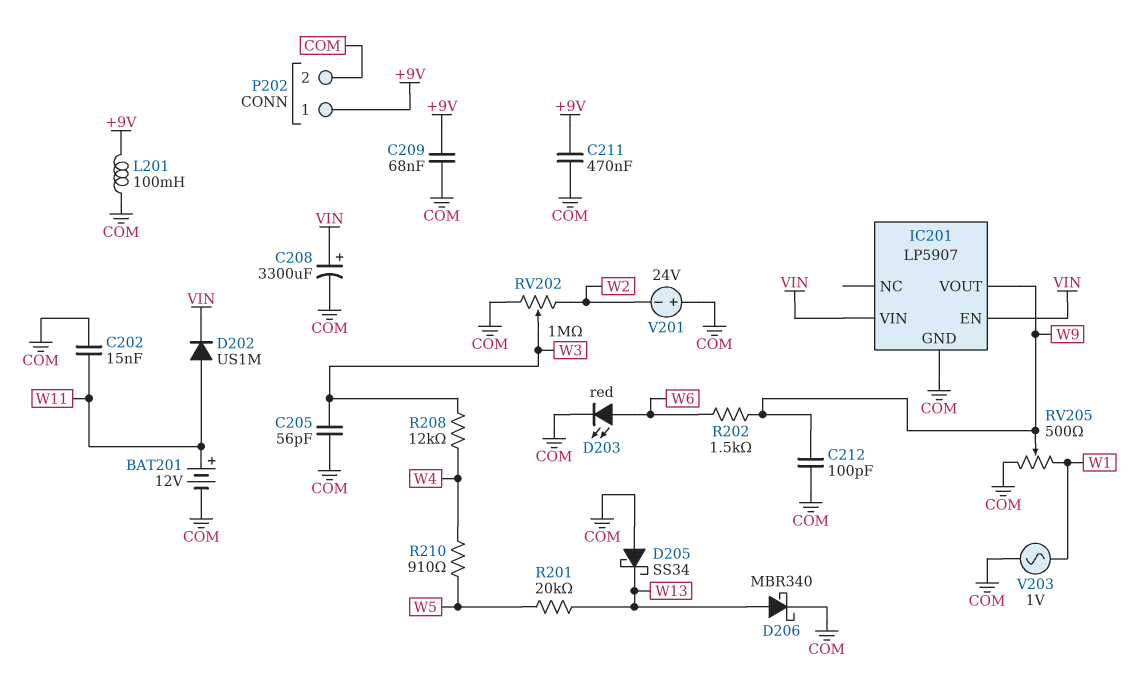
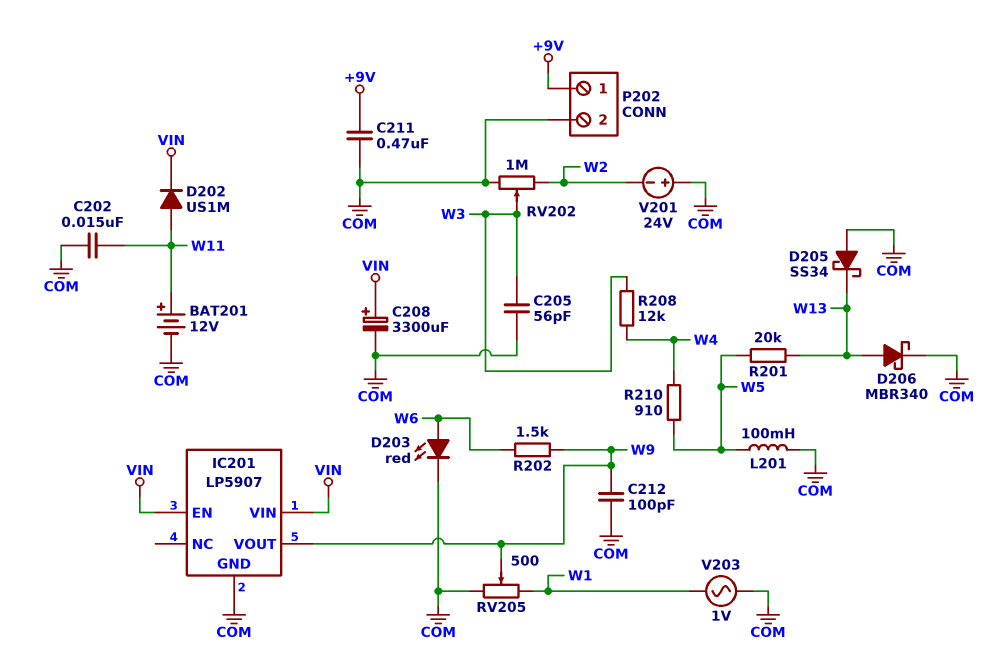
C209: 68nF (+9V, COM) -> none
L201: 100mH (+9V, COM) -> 100mH (COM, W5)

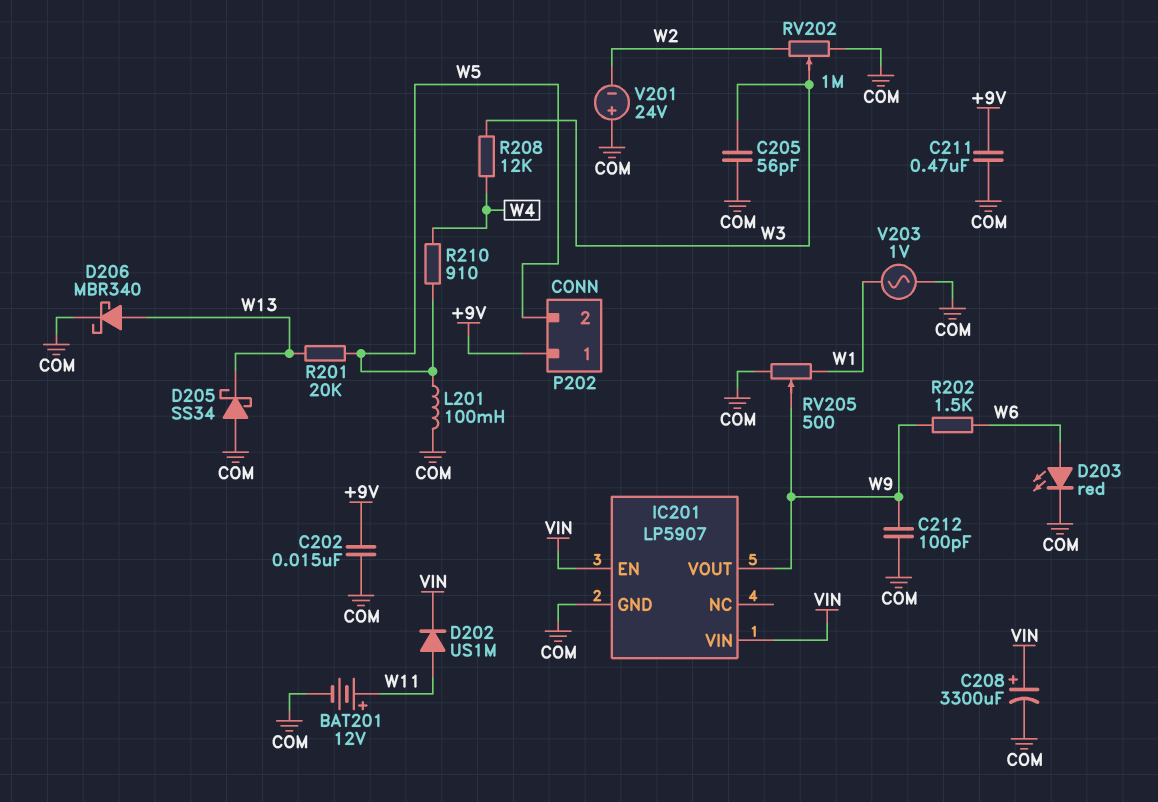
C202: 15nF (COM, W11) -> 15nF (+9V, COM)
P202 pin 2: COM -> W5

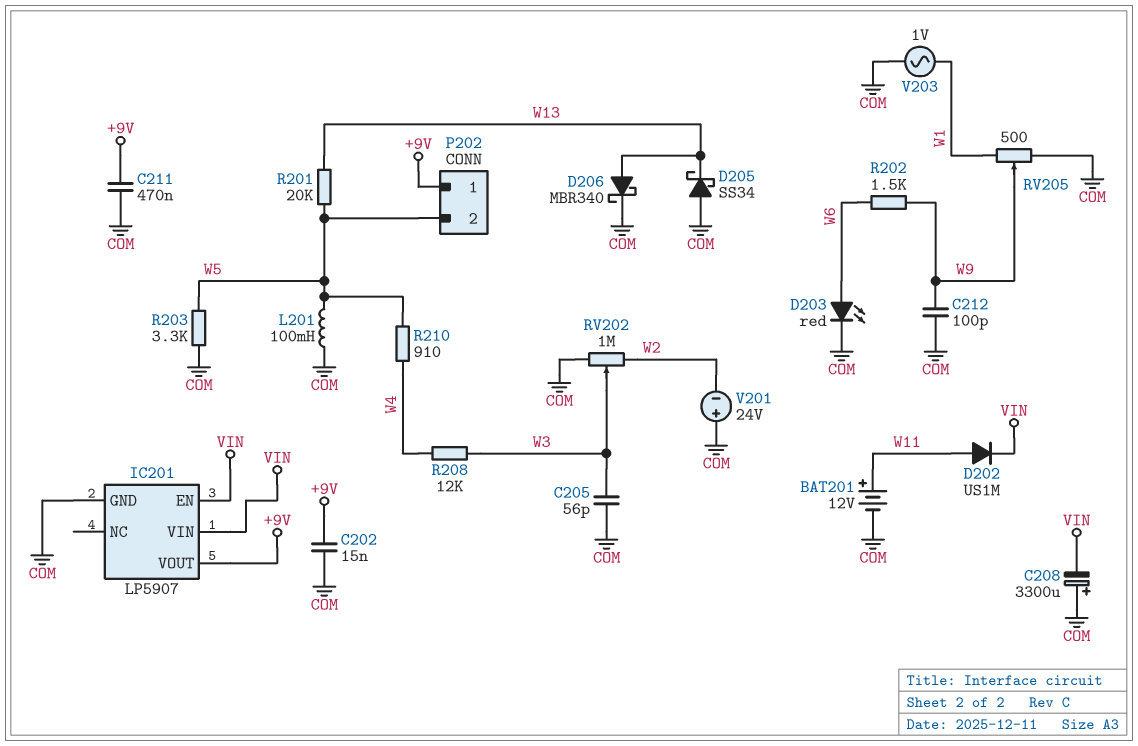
C208: 3300uF (plus VIN, minus COM) -> 3300uF (plus COM, minus VIN)
IC201 pin VOUT: W9 -> +9V
R203: none -> 3.3k (COM, W5)

